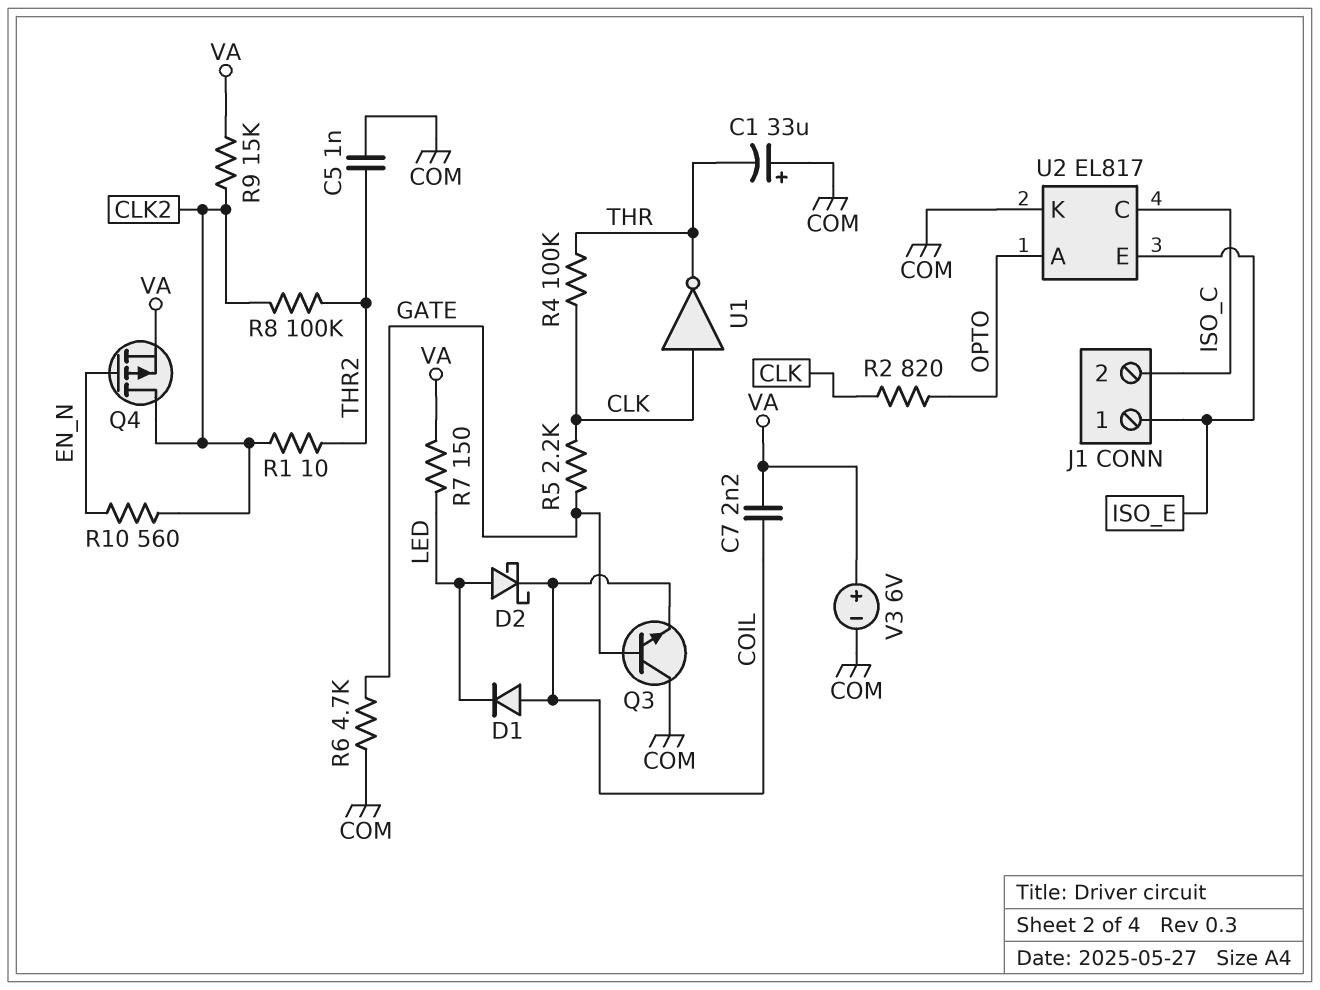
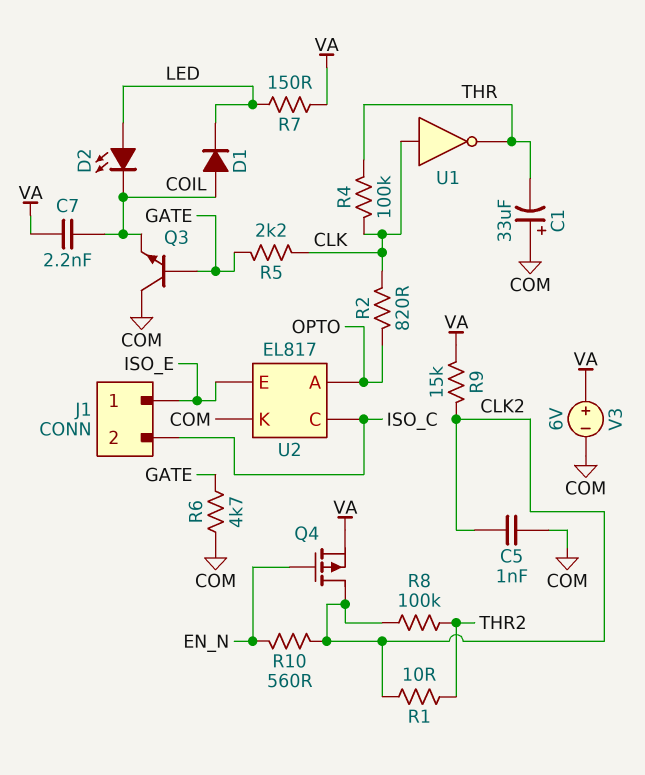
C5: 1nF (COM, THR2) -> 1nF (CLK2, COM)
D2: schottky (A LED, K COIL) -> LED (A LED, K COIL)

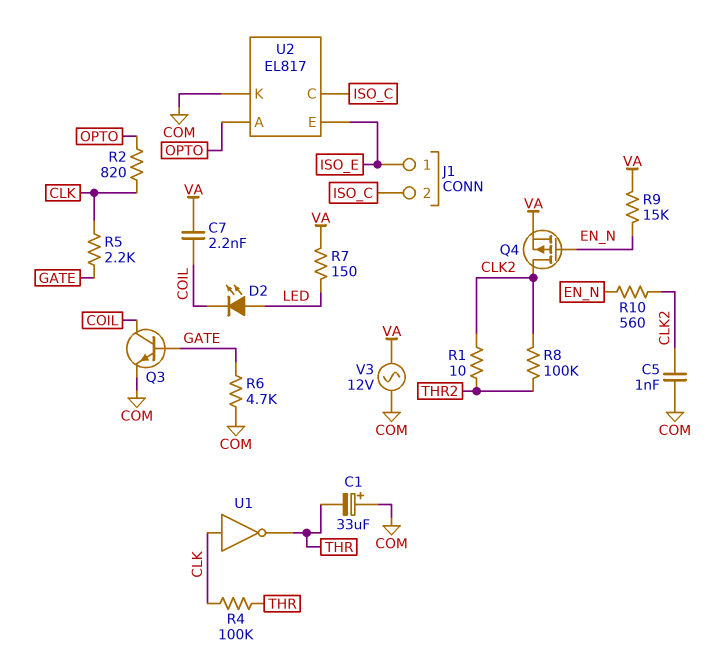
D1: diode (A COIL, K LED) -> none
Q3: NPN (B GATE, C COM, E COIL) -> NPN (B GATE, C COIL, E COM)
R9: 15k (CLK2, VA) -> 15k (EN_N, VA)
V3: 6V (plus VA, minus COM) -> AC 12V (COM, VA)

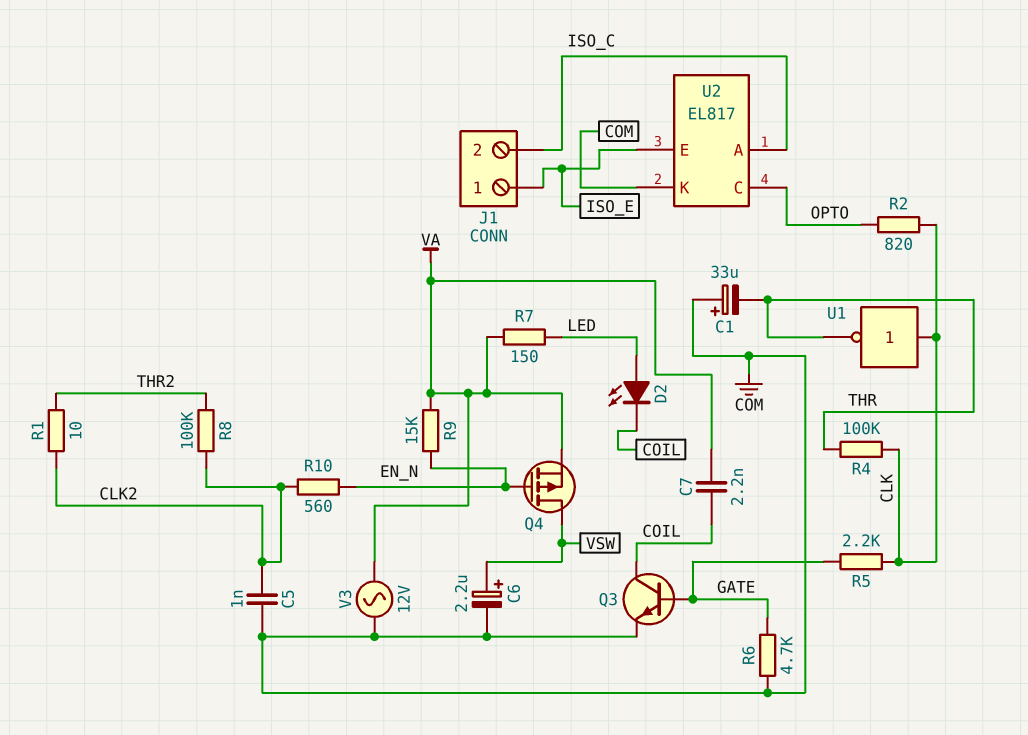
C6: none -> 2.2uF (plus VSW, minus COM)
Q4: PMOS (G EN_N, D CLK2, S VA) -> PMOS (G EN_N, D VSW, S VA)
U2 pin A: OPTO -> ISO_C
U2 pin C: ISO_C -> OPTO

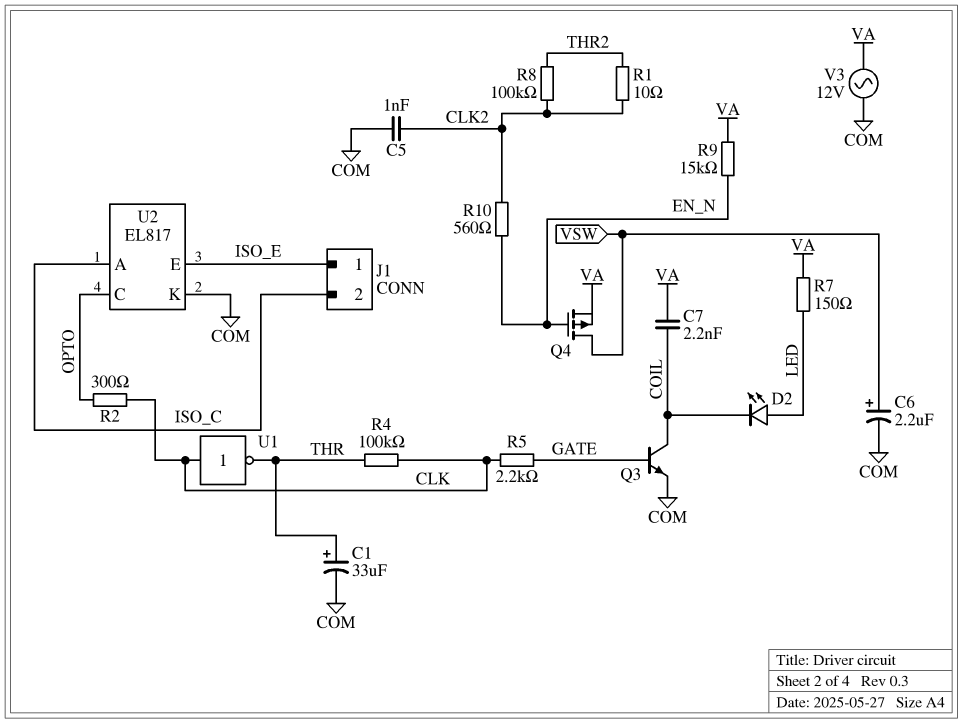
C1: 33uF (plus COM, minus THR) -> 33uF (plus THR, minus COM)
R2: 820 (CLK, OPTO) -> 300 (CLK, OPTO)
R6: 4.7k (COM, GATE) -> none

